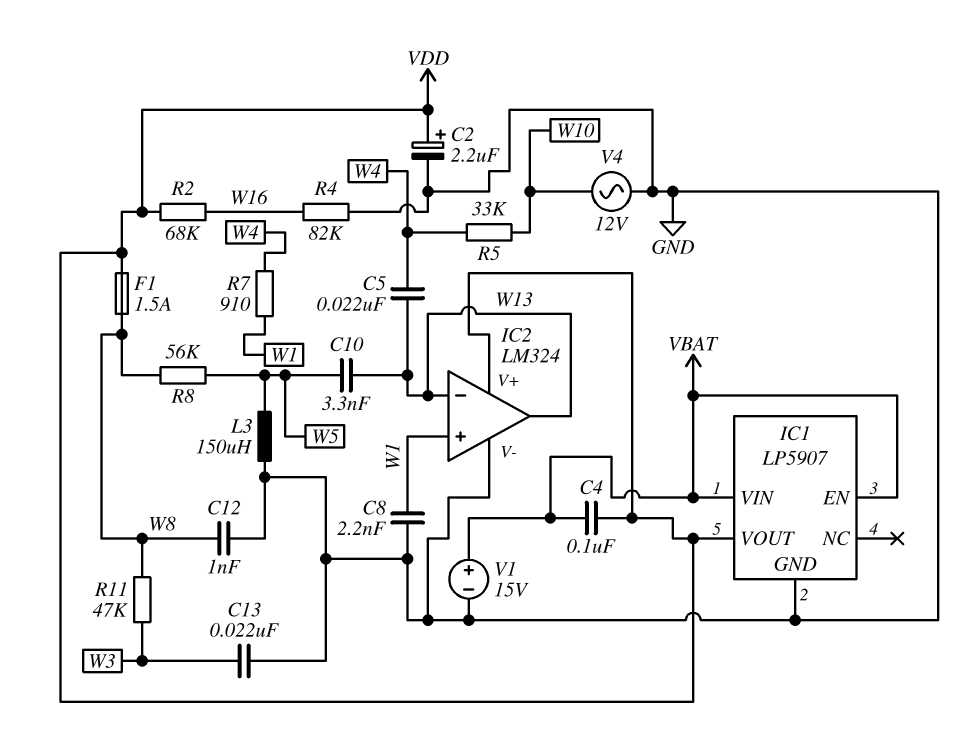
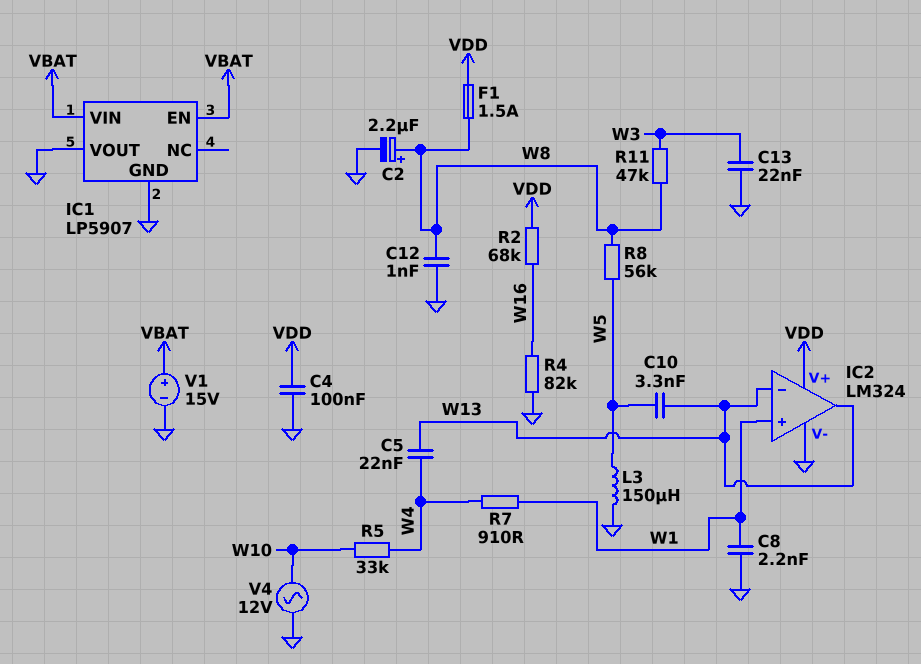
C2: 2.2uF (plus VDD, minus GND) -> 2.2uF (plus W8, minus GND)
C4: 100nF (VBAT, VDD) -> 100nF (GND, VDD)
IC1 pin VOUT: VDD -> GND

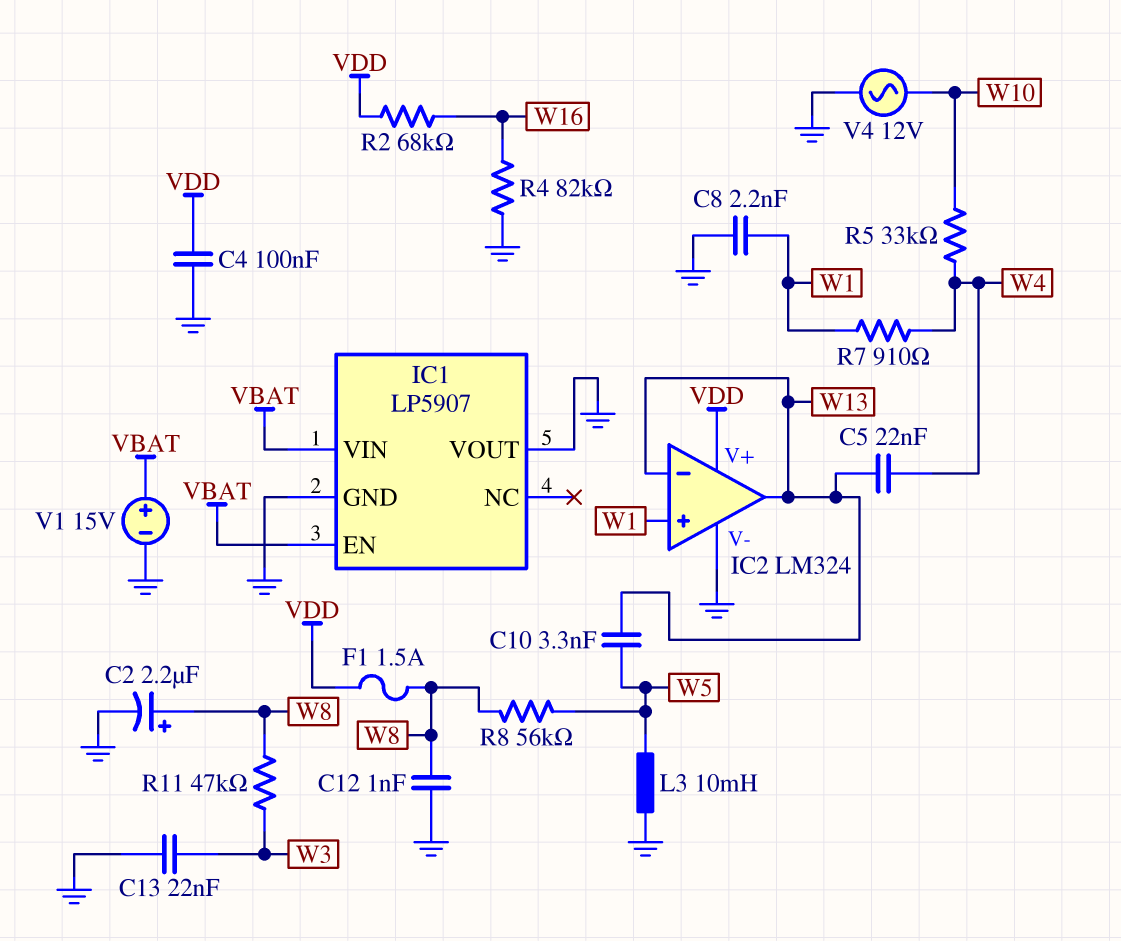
L3: 150uH (GND, W5) -> 10mH (GND, W5)

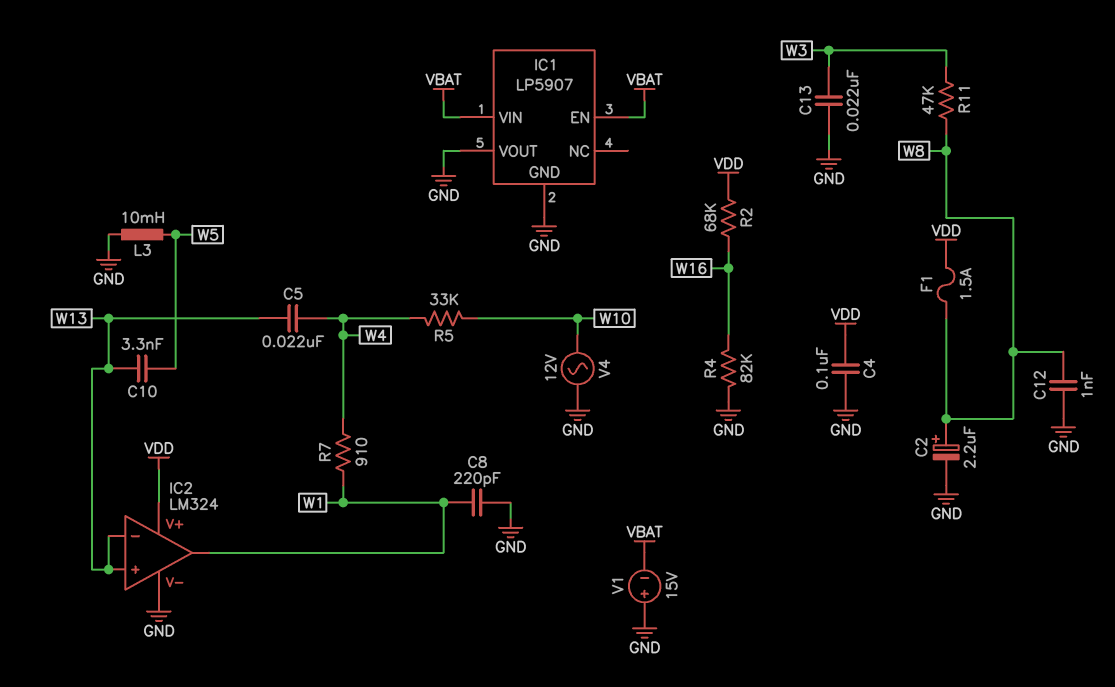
C8: 2.2nF (GND, W1) -> 220pF (GND, W1)
IC2 pin in+: W1 -> W13
IC2 pin out: W13 -> W1
R8: 56k (W5, W8) -> none
V1: 15V (plus VBAT, minus GND) -> 15V (plus GND, minus VBAT)

